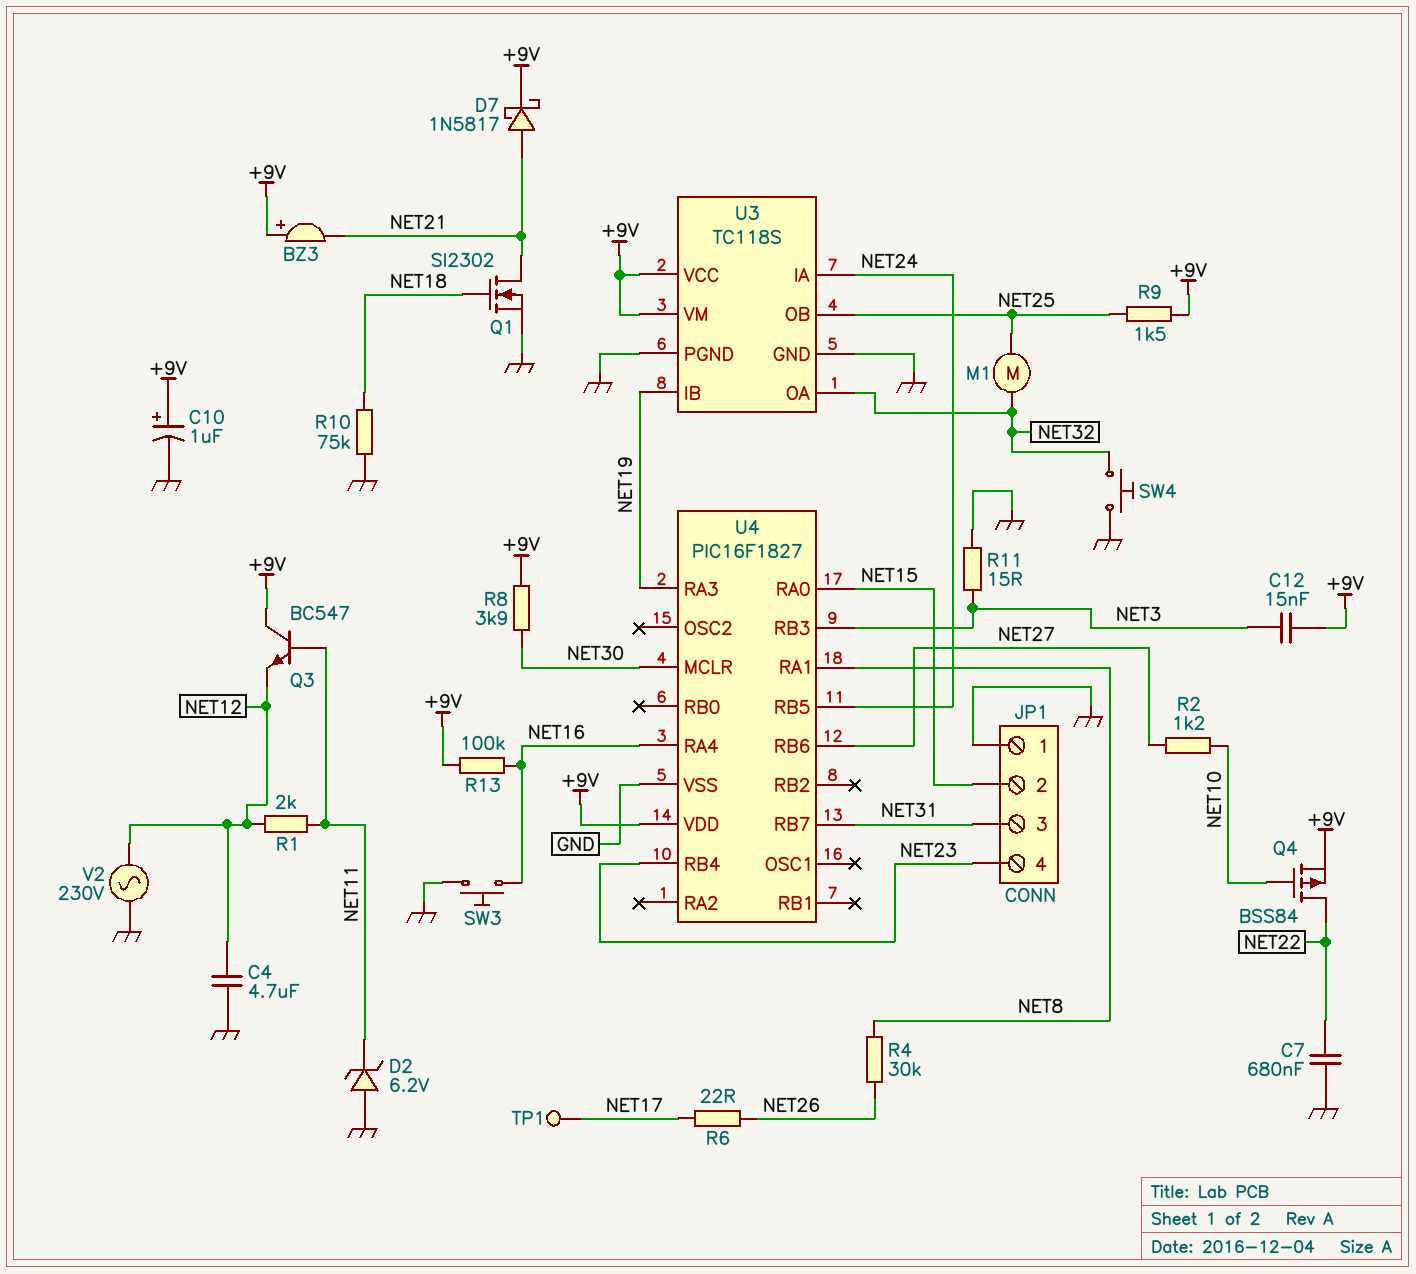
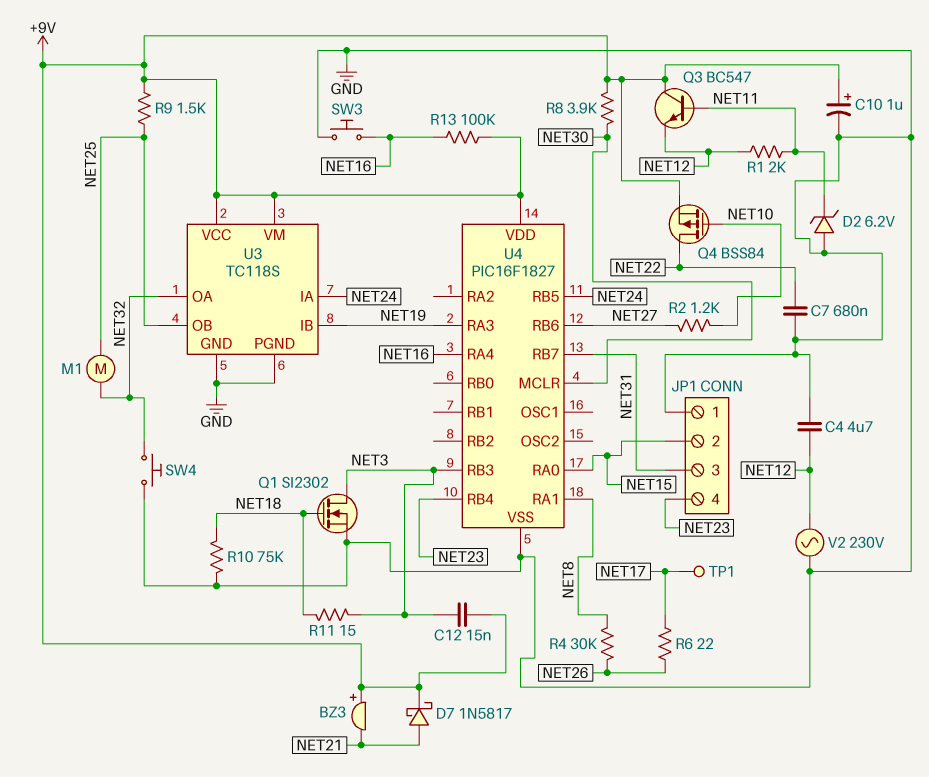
Q1: NMOS SI2302 (G NET18, D NET21, S GND) -> NMOS SI2302 (G NET18, D NET3, S GND)
R11: 15 (GND, NET3) -> 15 (NET3, NET18)

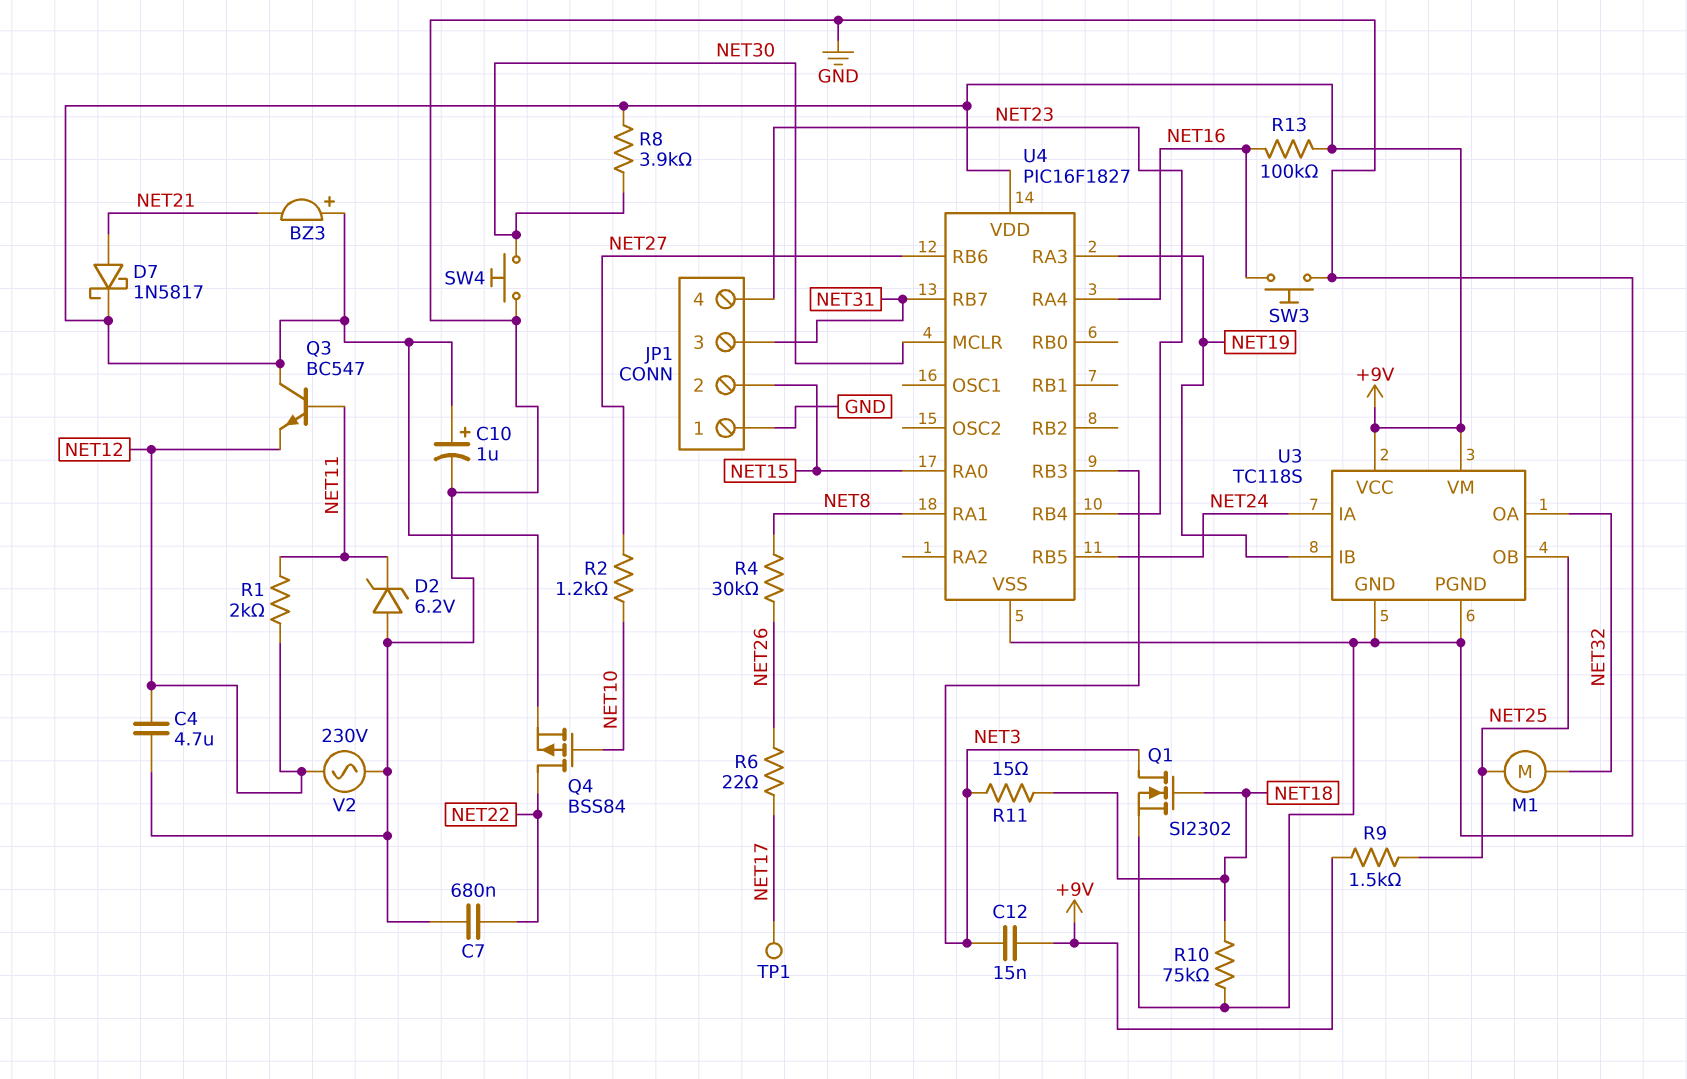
SW4: button (GND, NET32) -> button (GND, NET30)

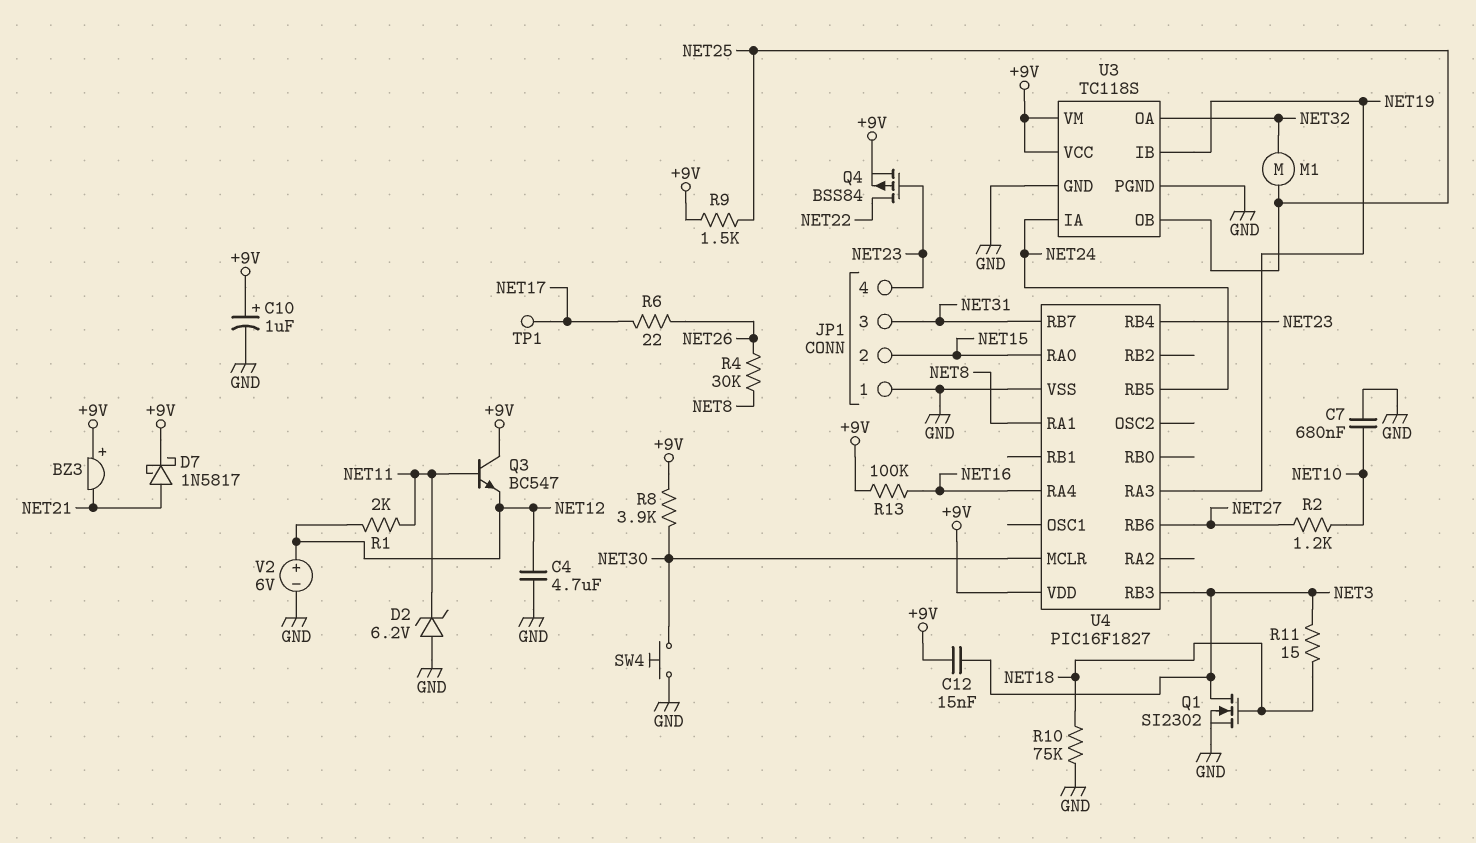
C7: 680nF (GND, NET22) -> 680nF (GND, NET10)
Q4: PMOS BSS84 (G NET10, D NET22, S +9V) -> PMOS BSS84 (G NET23, D NET22, S +9V)
SW3: button (GND, NET16) -> none
V2: AC 230V (GND, NET12) -> 6V (plus NET12, minus GND)

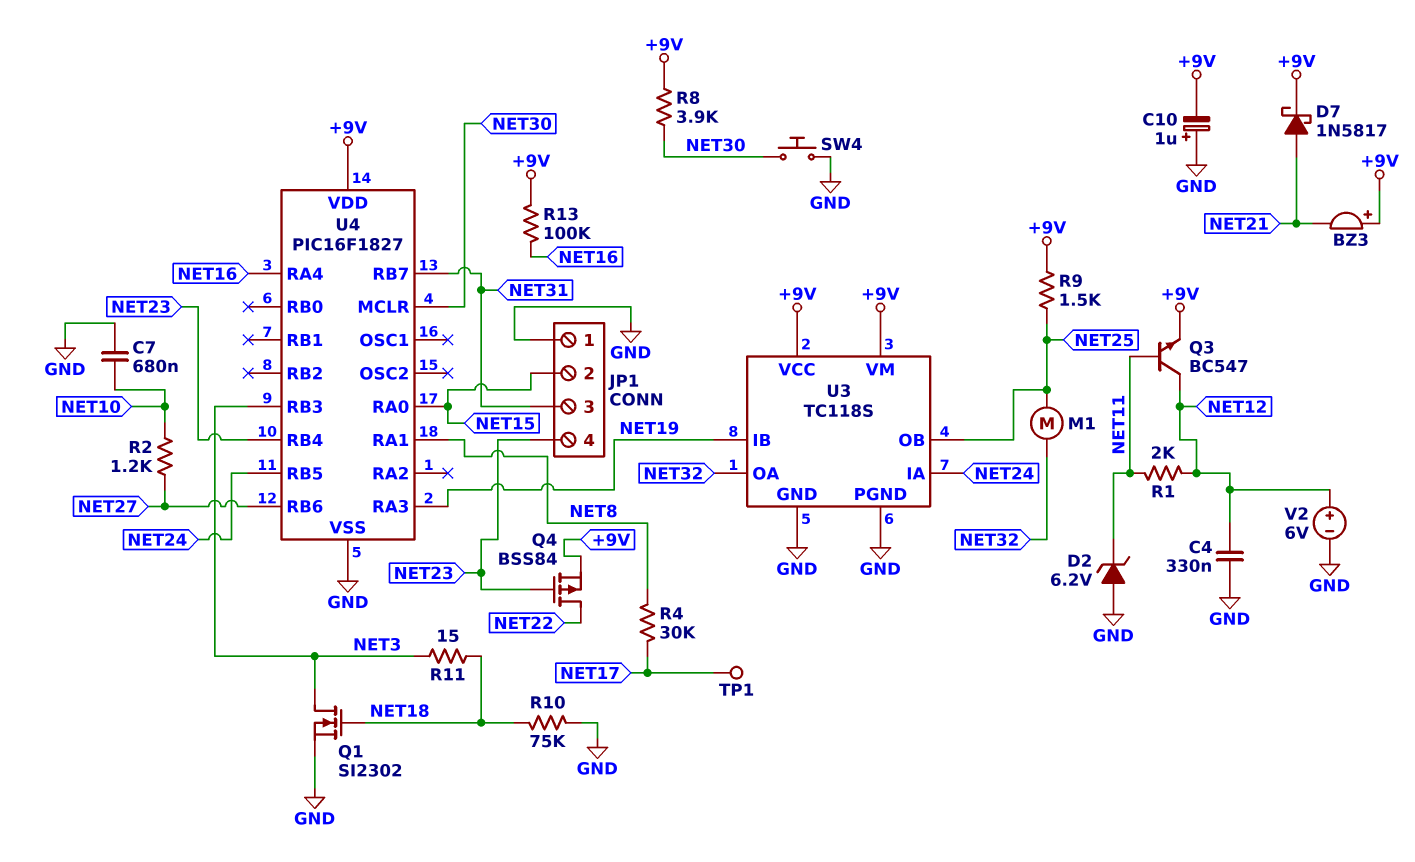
C4: 4.7uF (GND, NET12) -> 330nF (GND, NET12)
C10: 1uF (plus +9V, minus GND) -> 1uF (plus GND, minus +9V)
C12: 15nF (+9V, NET3) -> none
Q3: NPN BC547 (B NET11, C +9V, E NET12) -> NPN BC547 (B NET11, C NET12, E +9V)
R4: 30k (NET8, NET26) -> 30k (NET8, NET17)
R6: 22 (NET17, NET26) -> none

